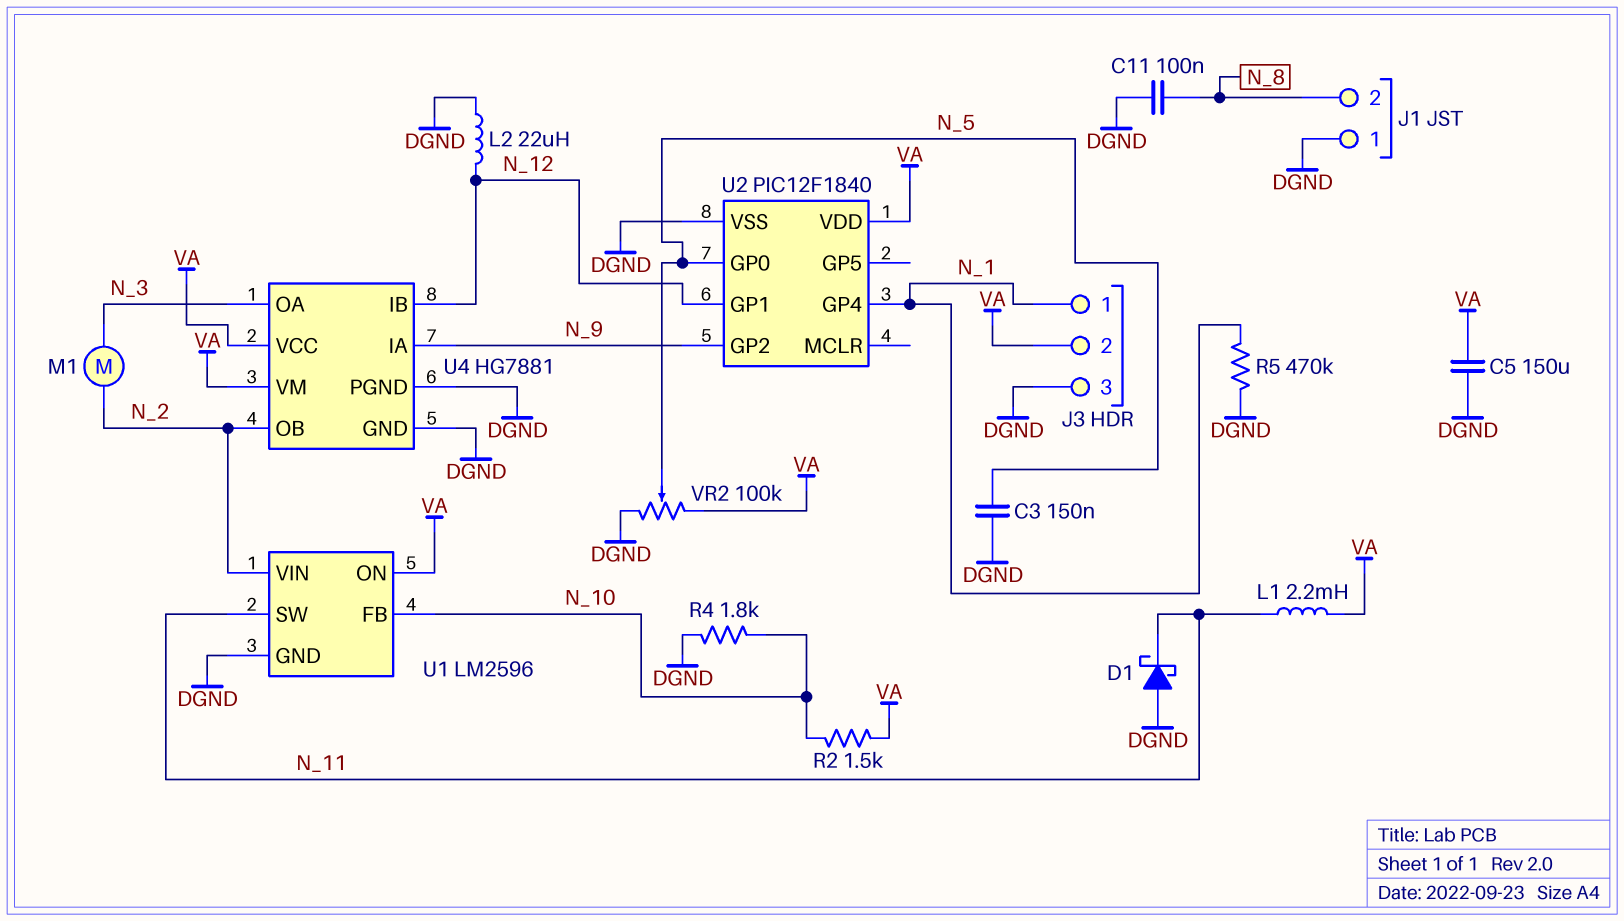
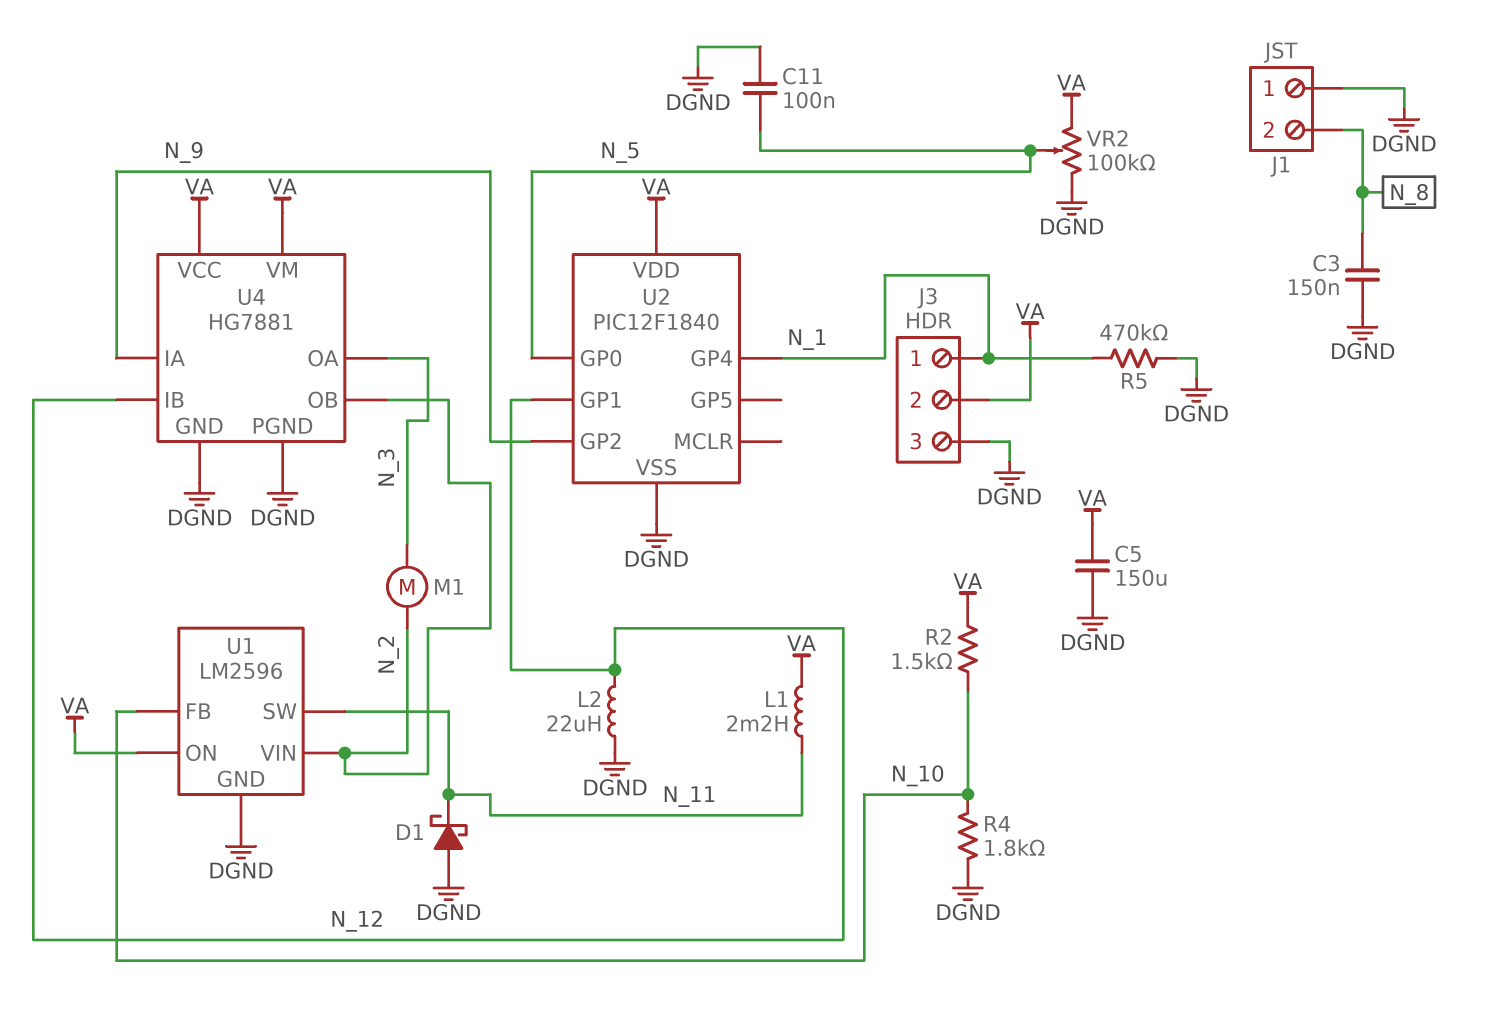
C3: 150nF (DGND, N_5) -> 150nF (DGND, N_8)
C11: 100nF (DGND, N_8) -> 100nF (DGND, N_5)

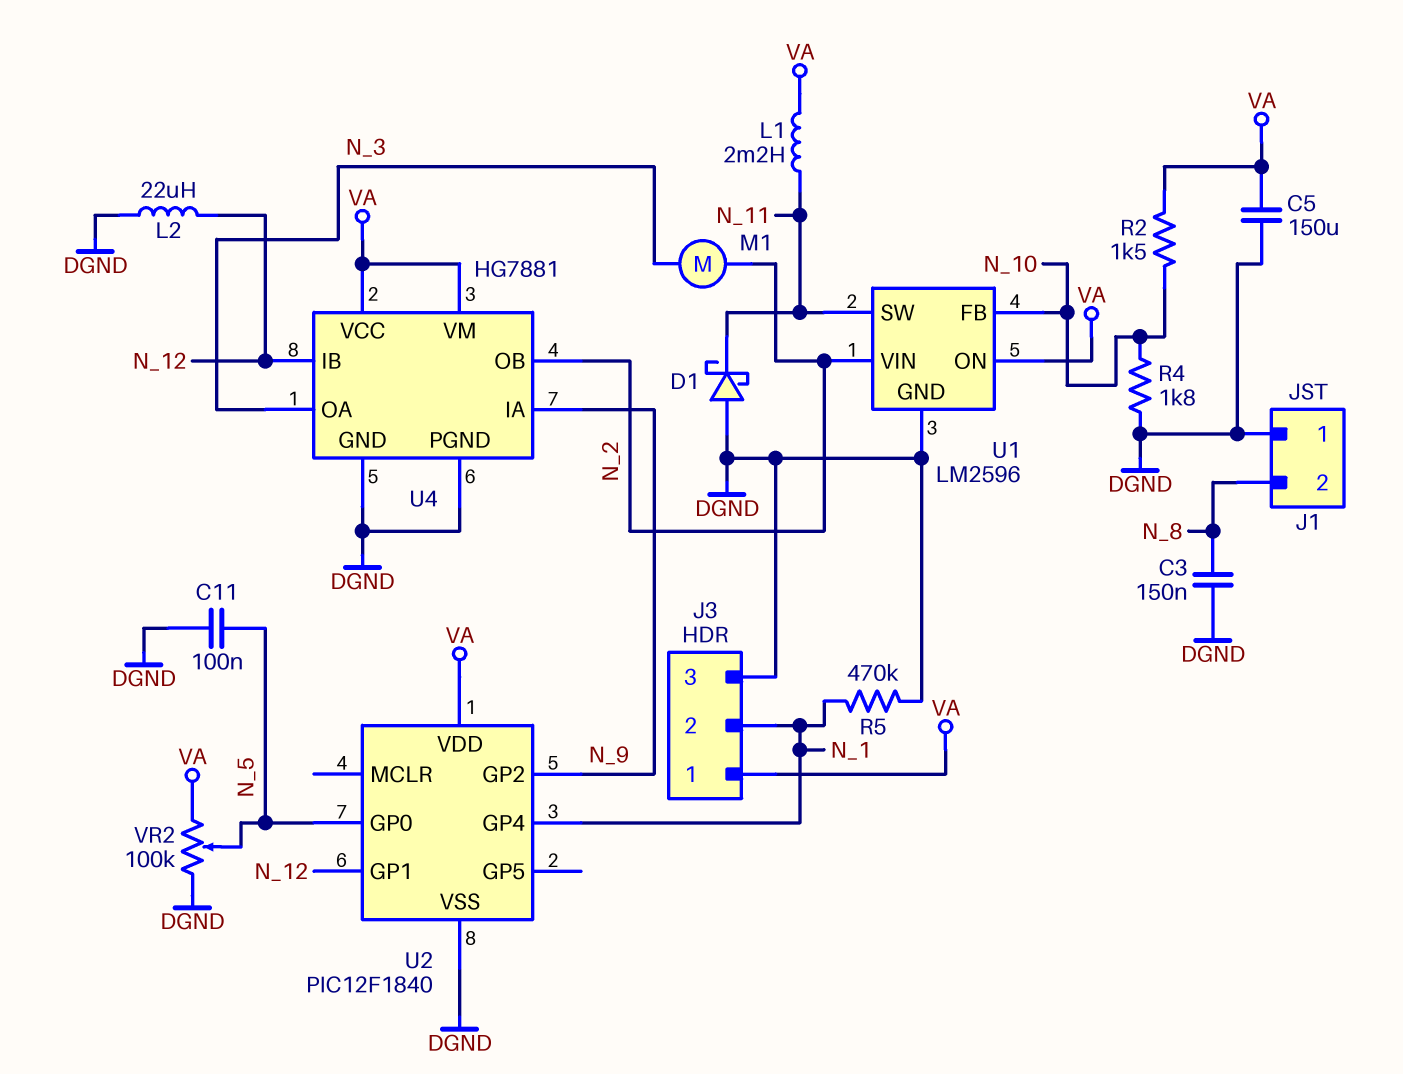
J3 pin 1: N_1 -> VA
J3 pin 2: VA -> N_1

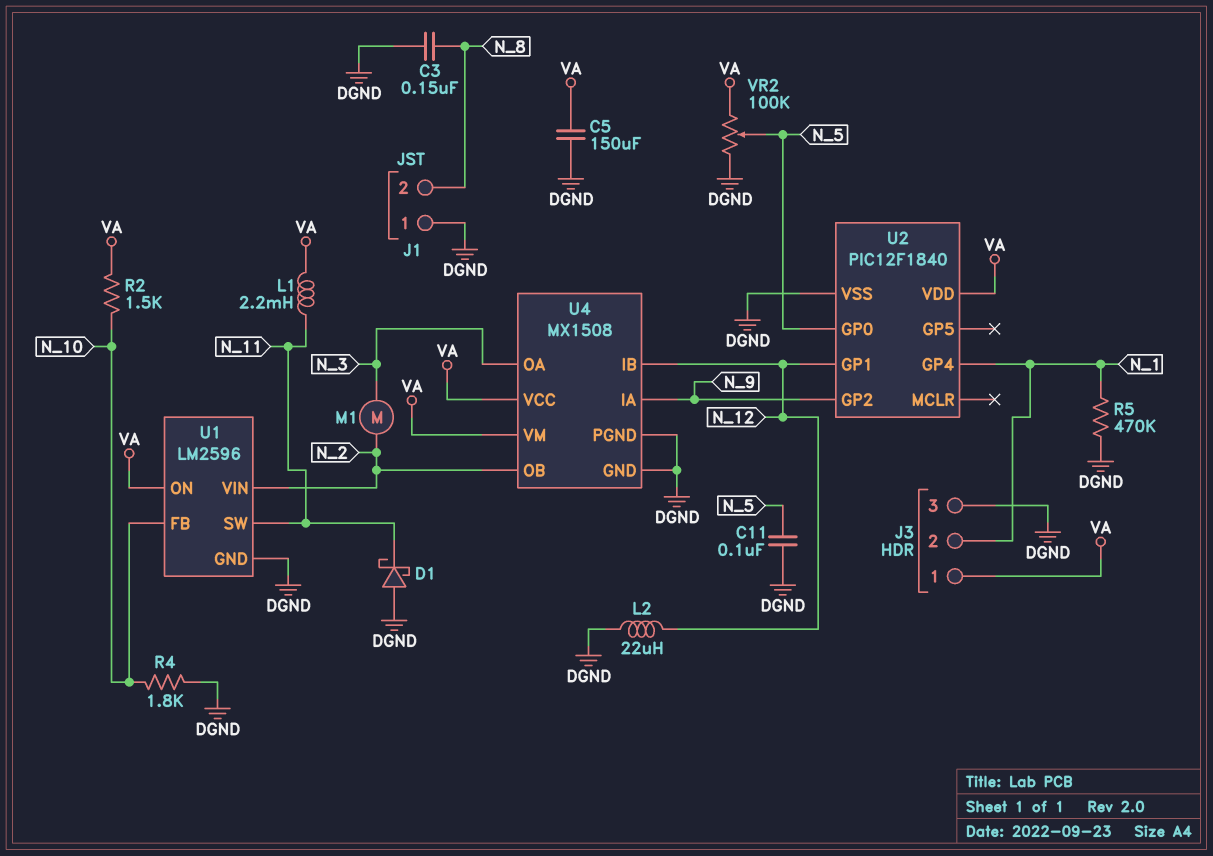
U4: HG7881 -> MX1508

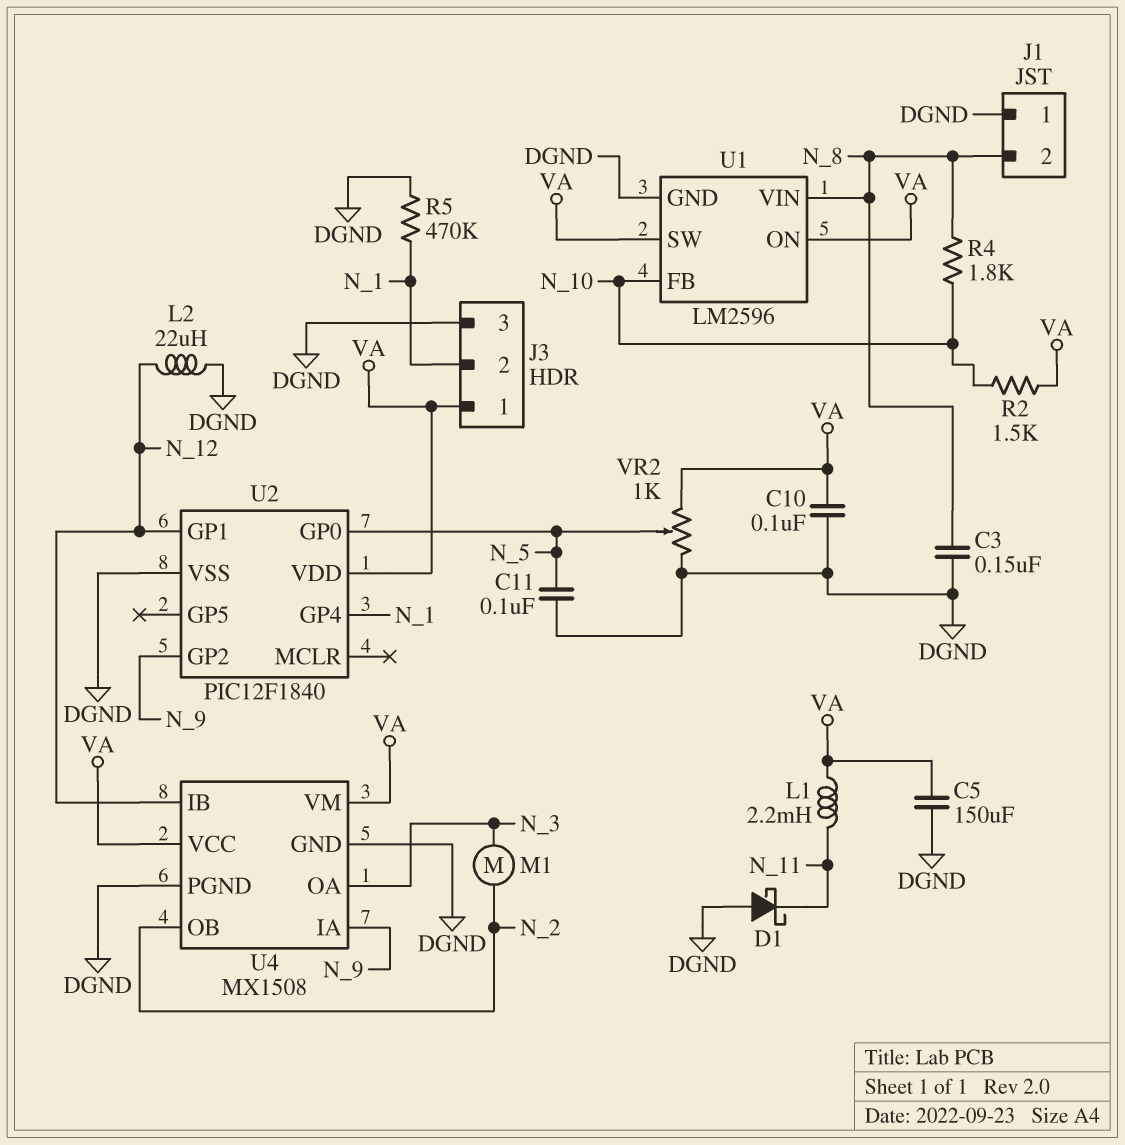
C10: none -> 100nF (DGND, VA)
R4: 1.8k (DGND, N_10) -> 1.8k (N_8, N_10)
U1 pin SW: N_11 -> VA
U1 pin VIN: N_2 -> N_8
VR2: 100k (DGND, VA, wiper N_5) -> 1k (DGND, VA, wiper N_5)

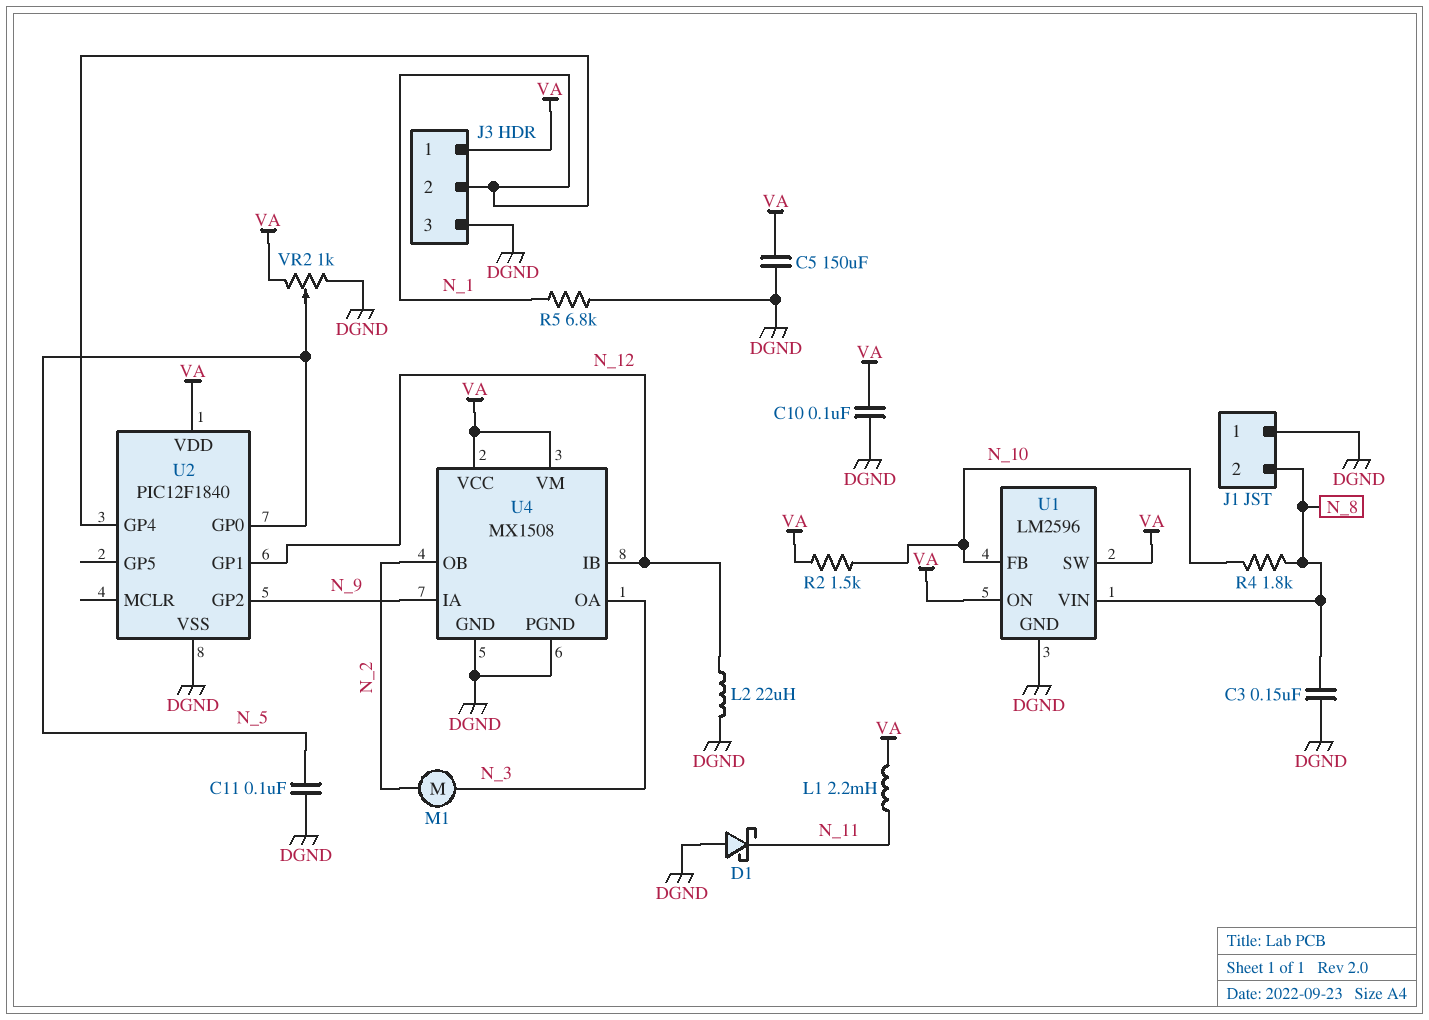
R5: 470k (DGND, N_1) -> 6.8k (DGND, N_1)

